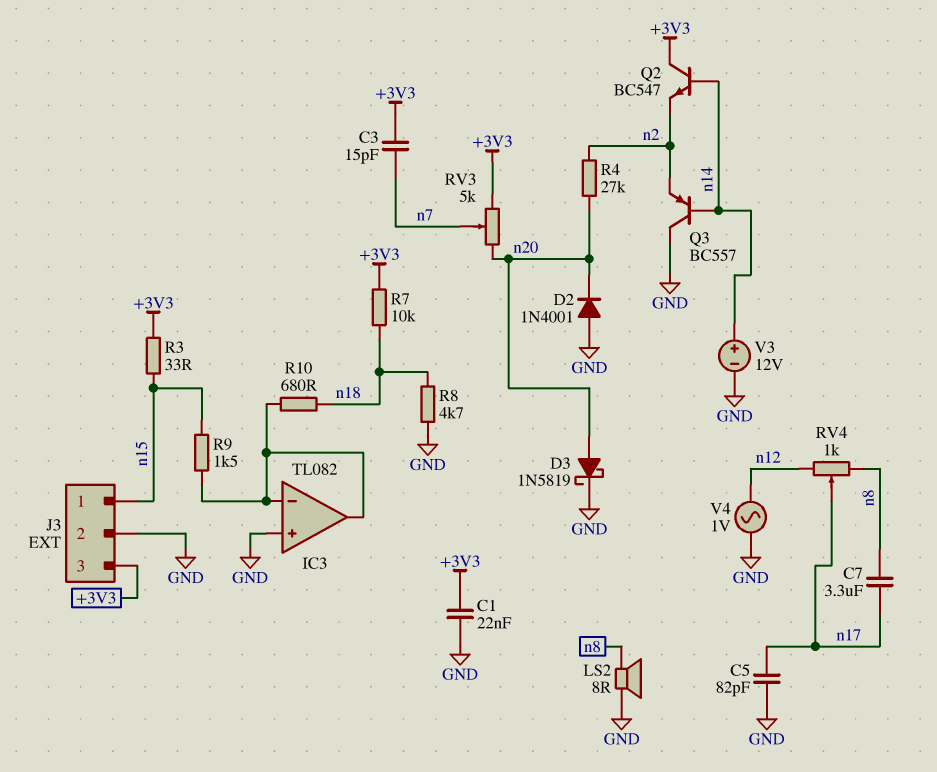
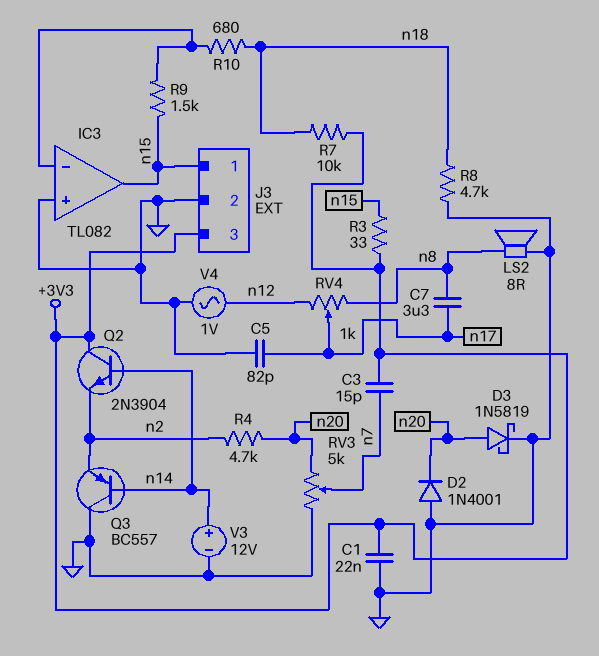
IC3 pin out: IC3/in- -> n15
Q2: NPN BC547 (B n14, C +3V3, E n2) -> NPN 2N3904 (B n14, C +3V3, E n2)
R4: 27k (n2, n20) -> 4.7k (n2, n20)
RV3: 5k (+3V3, n20, wiper n7) -> 5k (GND, n20, wiper n7)

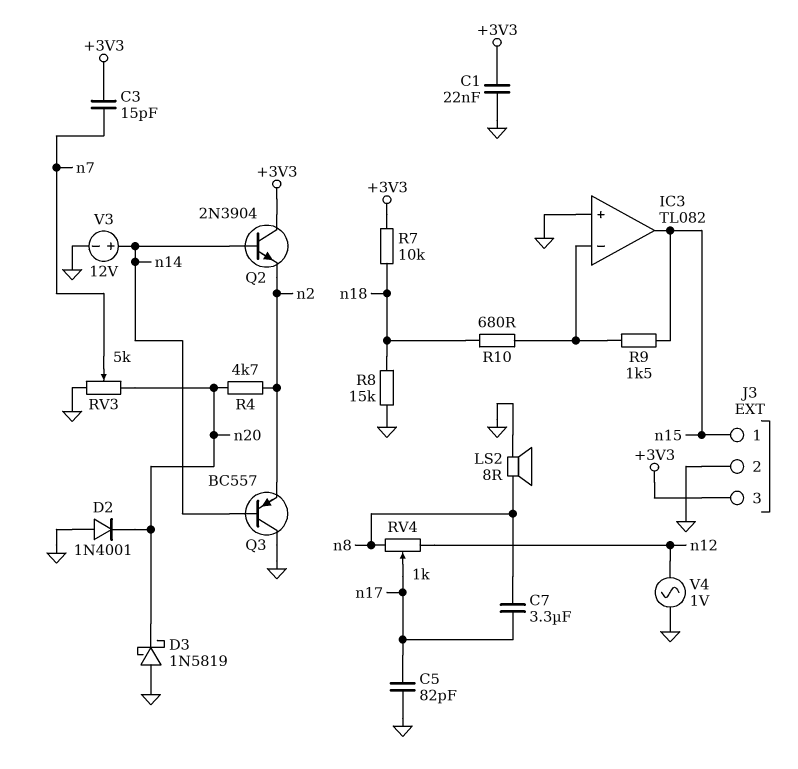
D3: schottky 1N5819 (A n20, K GND) -> schottky 1N5819 (A GND, K n20)
R3: 33 (+3V3, n15) -> none
R8: 4.7k (GND, n18) -> 15k (GND, n18)

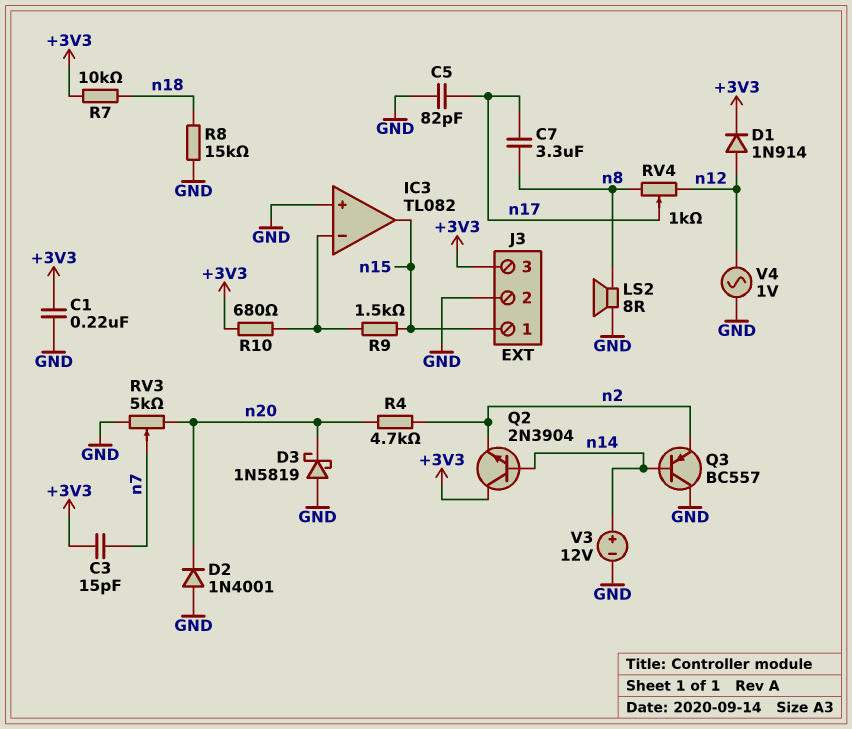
C1: 22nF (+3V3, GND) -> 220nF (+3V3, GND)
D1: none -> diode 1N914 (A n12, K +3V3)
R10: 680 (IC3/in-, n18) -> 680 (+3V3, IC3/in-)

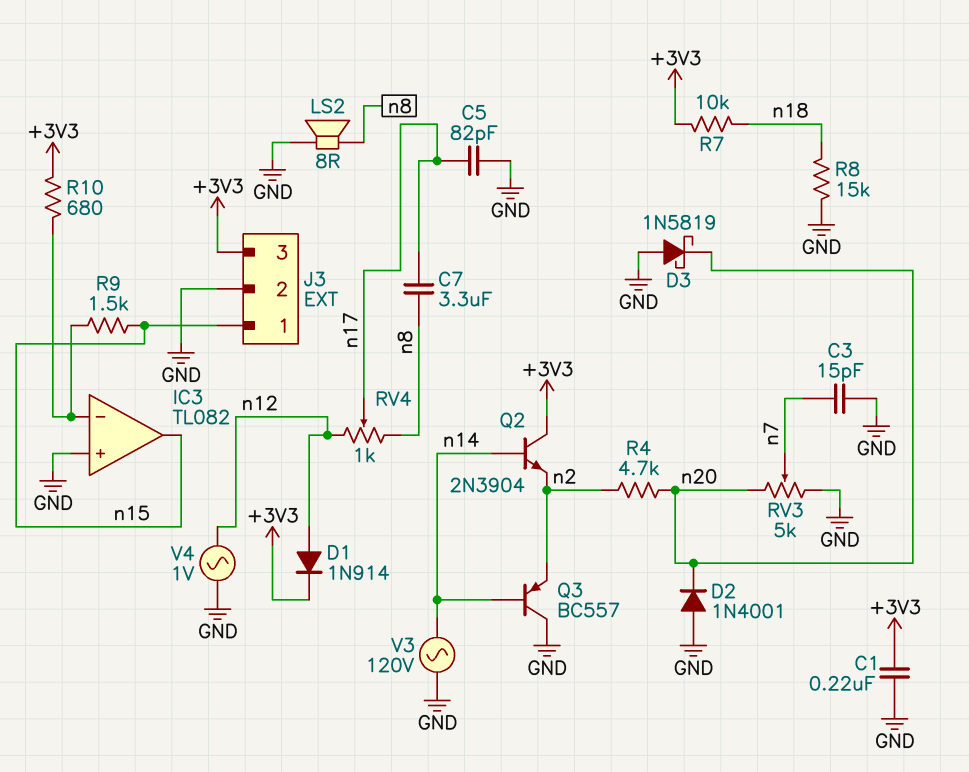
C3: 15pF (+3V3, n7) -> 15pF (GND, n7)
V3: 12V (plus n14, minus GND) -> AC 120V (GND, n14)

